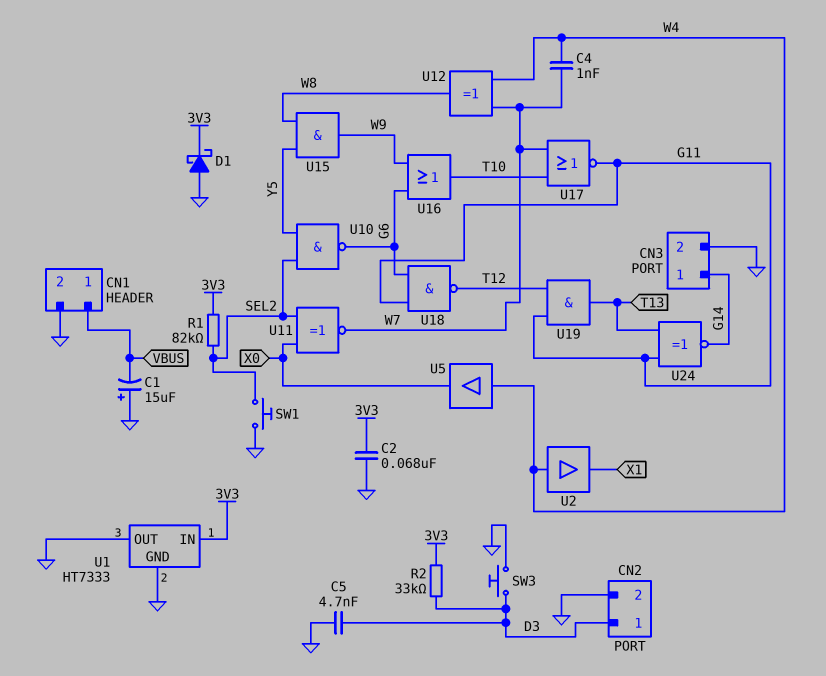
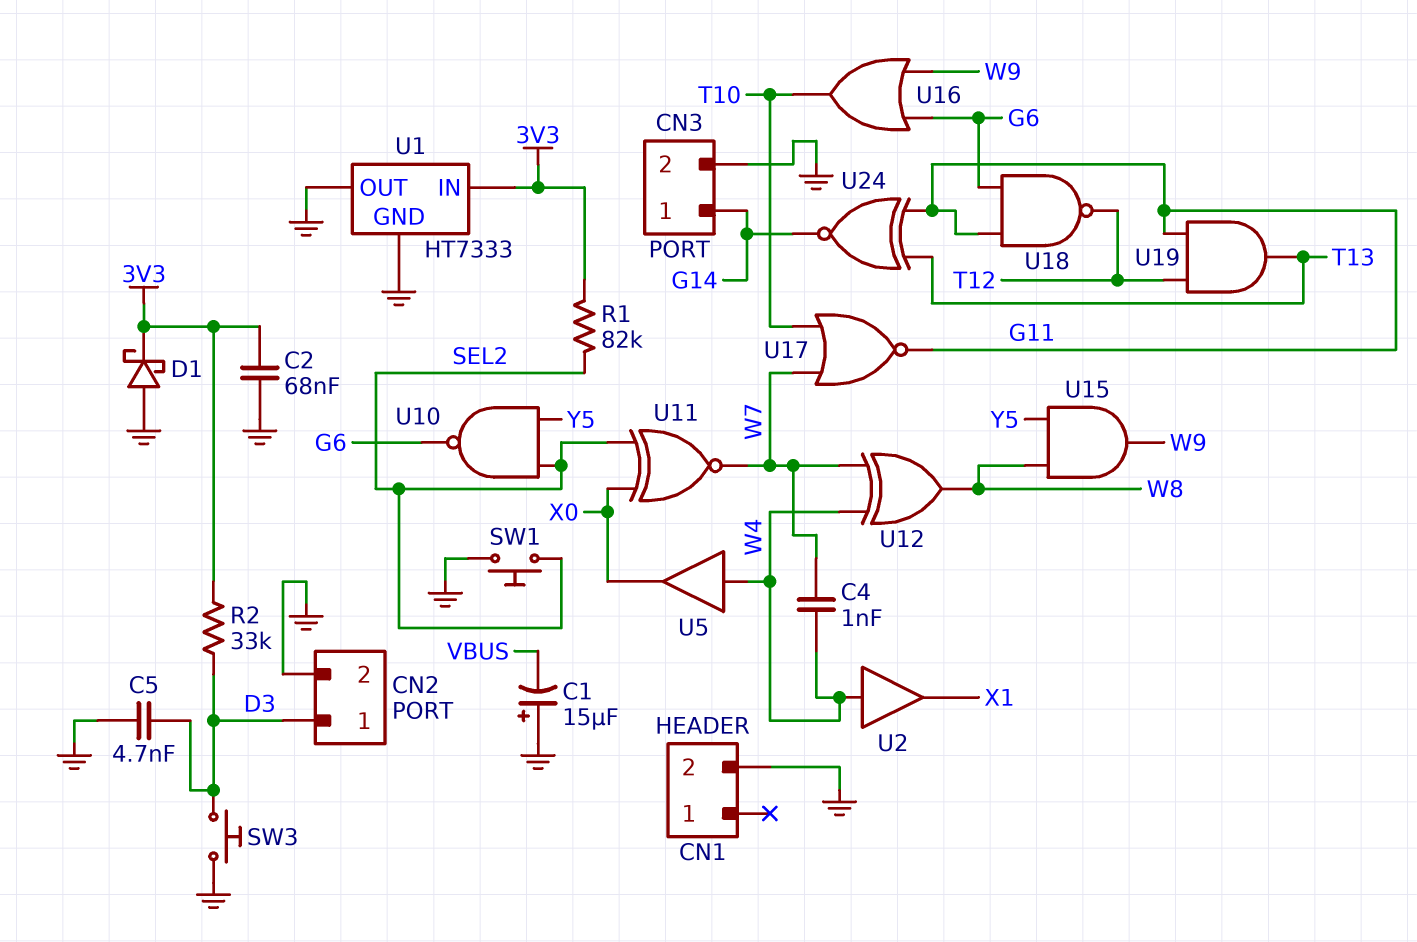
CN1 pin 1: VBUS -> none

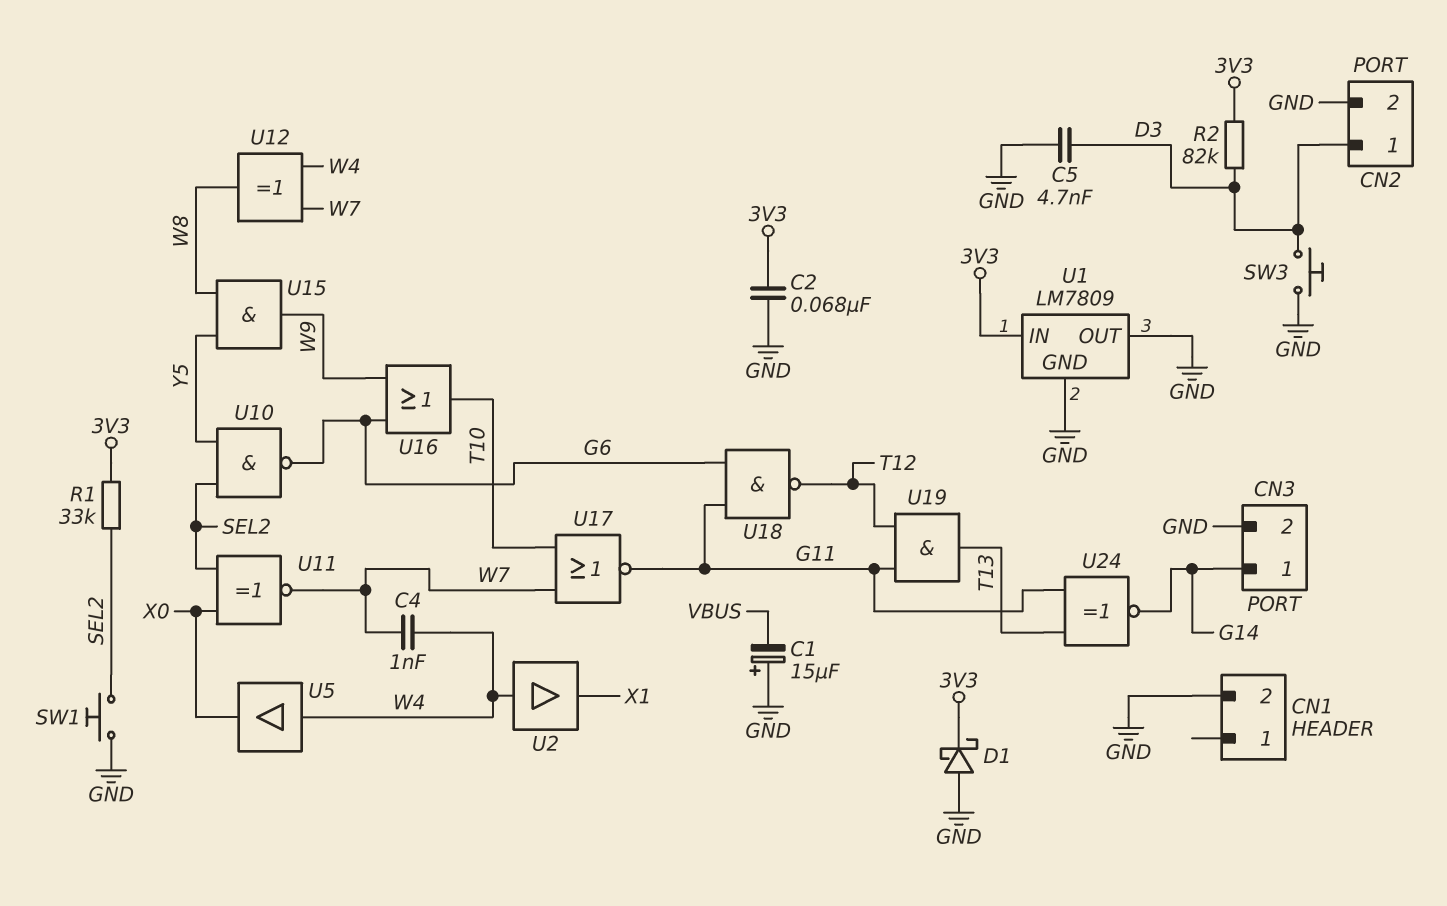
R1: 82k (3V3, SEL2) -> 33k (3V3, SEL2)
R2: 33k (3V3, D3) -> 82k (3V3, D3)
U1: HT7333 -> LM7809

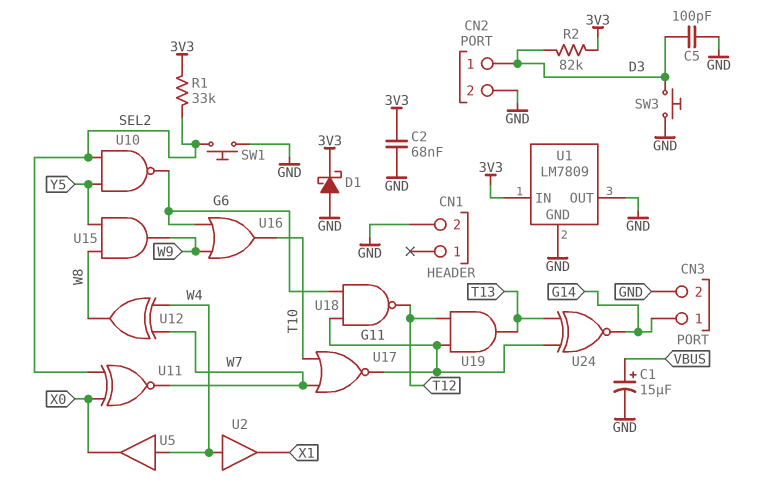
C1: 15uF (plus GND, minus VBUS) -> 15uF (plus VBUS, minus GND)
C4: 1nF (W4, W7) -> none
C5: 4.7nF (D3, GND) -> 100pF (D3, GND)

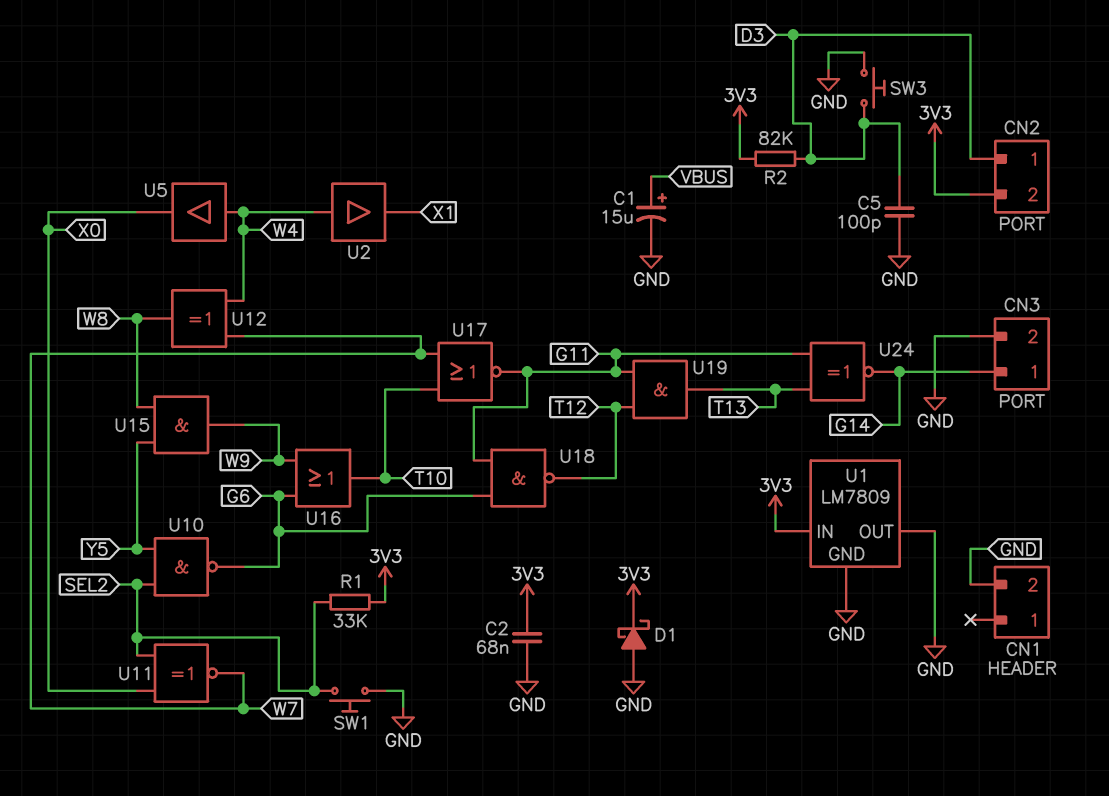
CN2 pin 2: GND -> 3V3

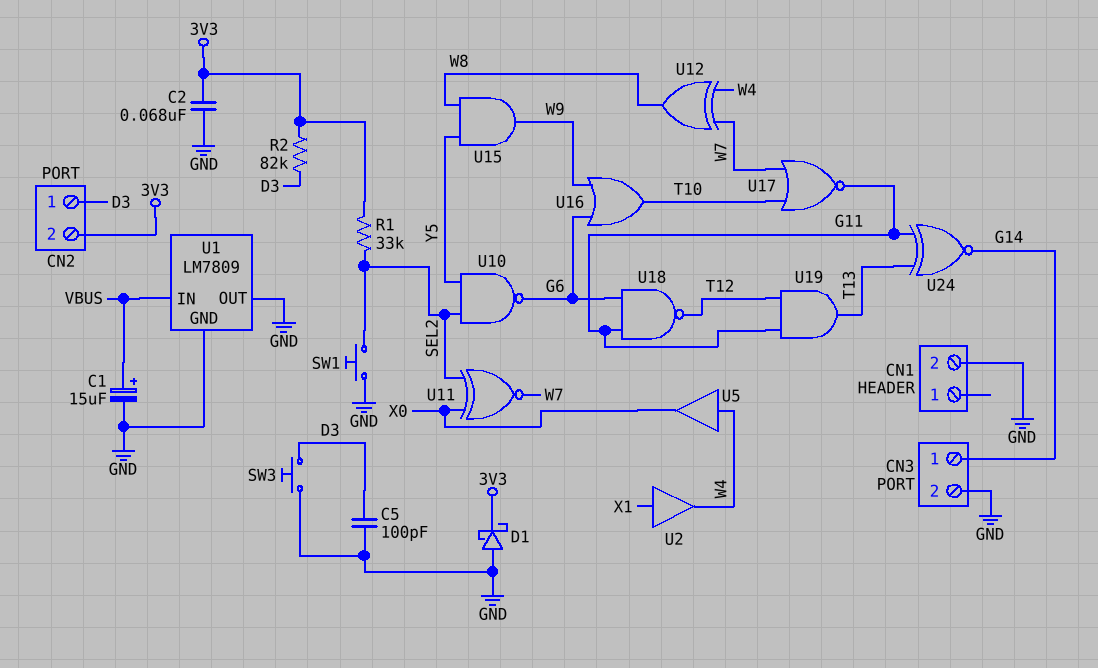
U1 pin IN: 3V3 -> VBUS
U2: buffer (in W4, out X1) -> buffer (in X1, out W4)

